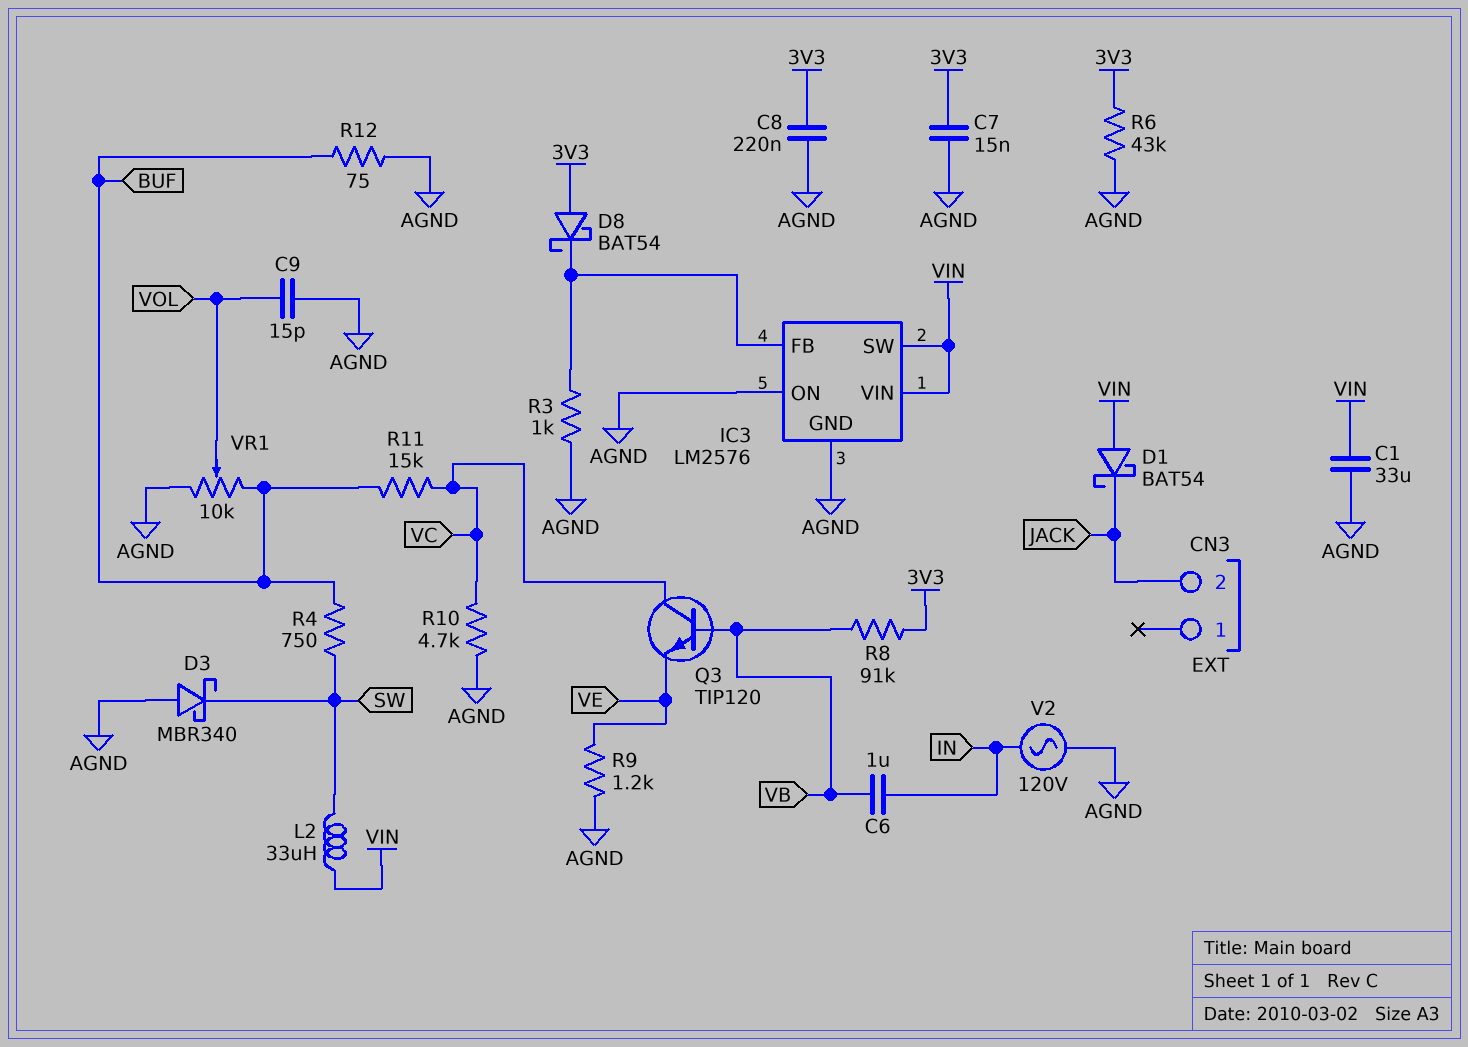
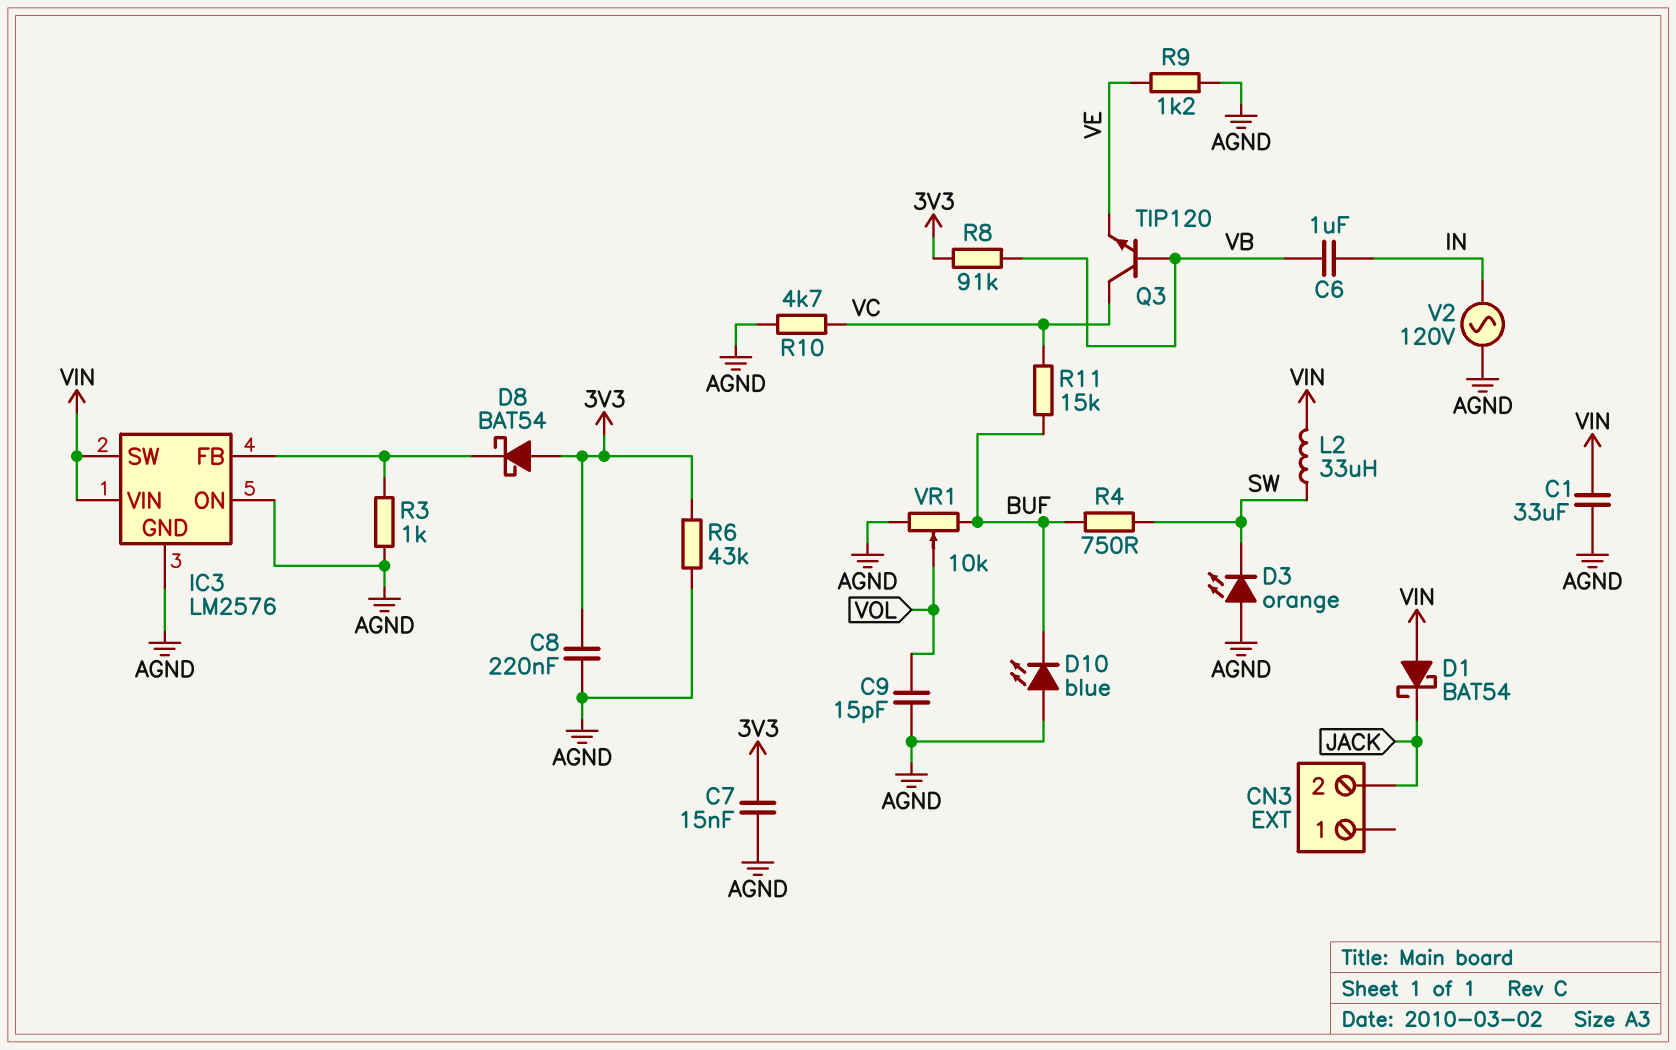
D3: schottky MBR340 (A AGND, K SW) -> LED orange (A AGND, K SW)
D10: none -> LED blue (A AGND, K BUF)
R12: 75 (AGND, BUF) -> none

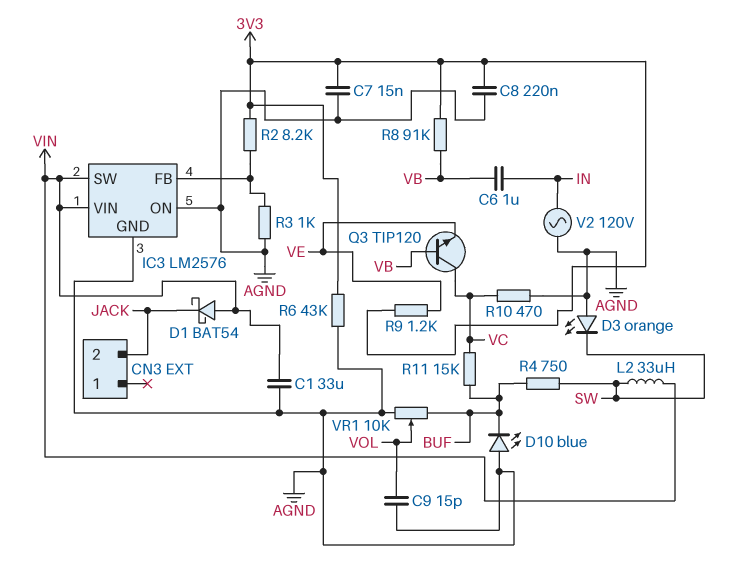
D8: schottky BAT54 (A 3V3, K IC3/FB) -> none
R2: none -> 8.2k (3V3, IC3/FB)
R9: 1.2k (AGND, VE) -> 1.2k (3V3, VE)
R10: 4.7k (AGND, VC) -> 470 (AGND, VC)

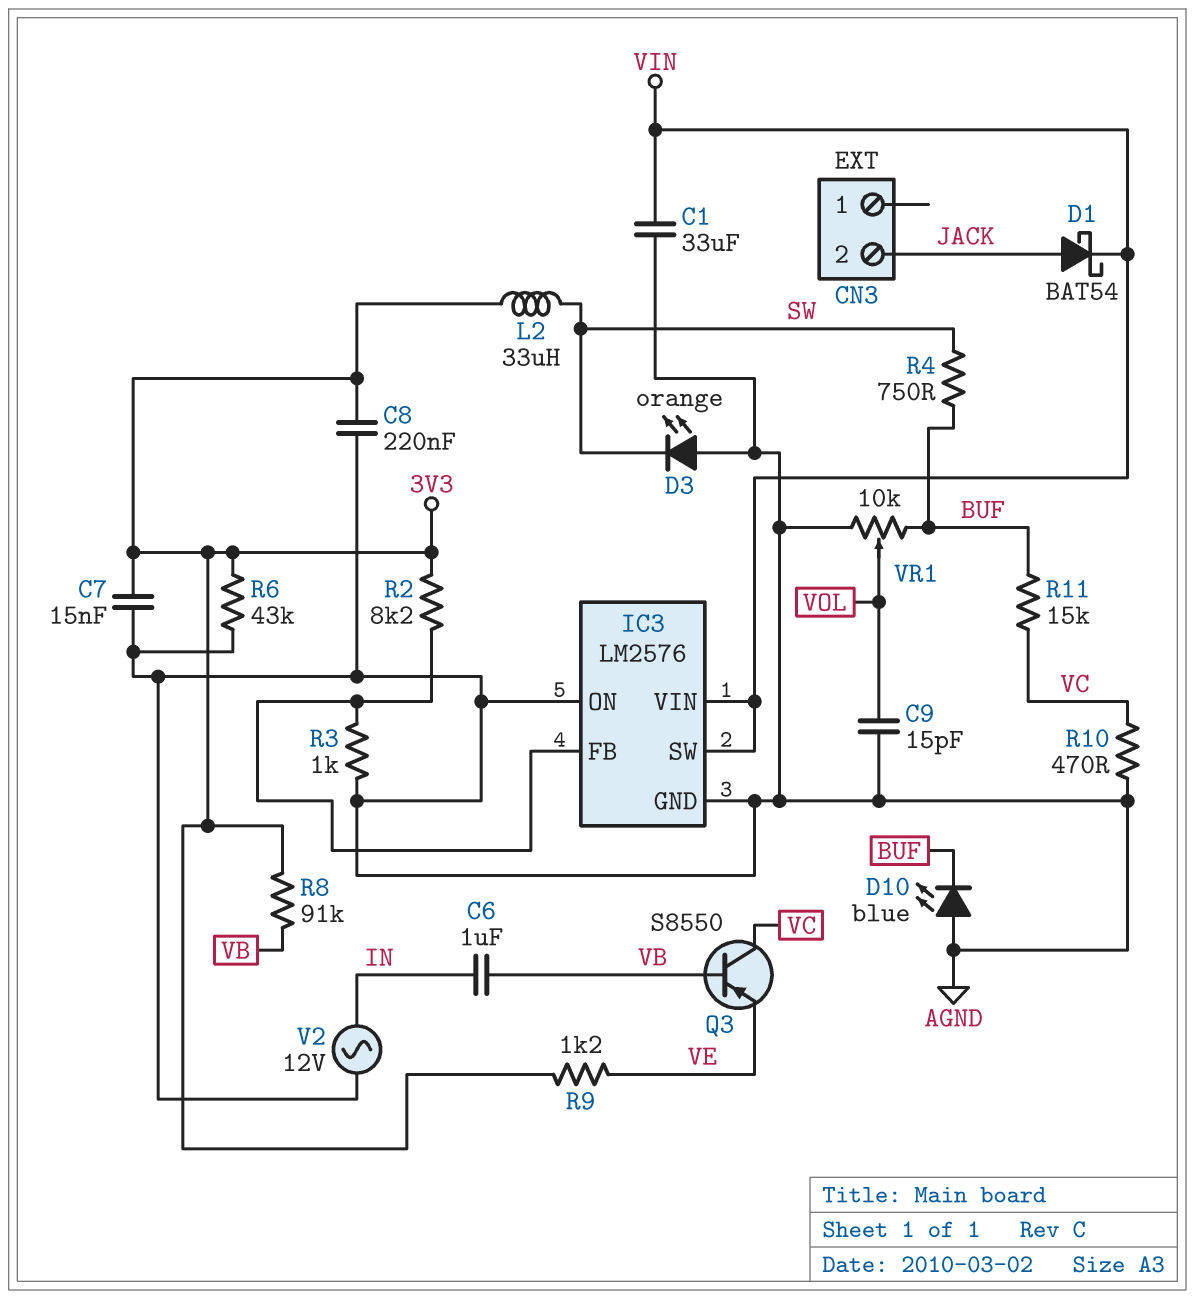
D1: schottky BAT54 (A VIN, K JACK) -> schottky BAT54 (A JACK, K VIN)
L2: 33uH (SW, VIN) -> 33uH (3V3, SW)
Q3: NPN TIP120 (B VB, C VC, E VE) -> PNP S8550 (B VB, C VC, E VE)
V2: AC 120V (AGND, IN) -> AC 12V (AGND, IN)

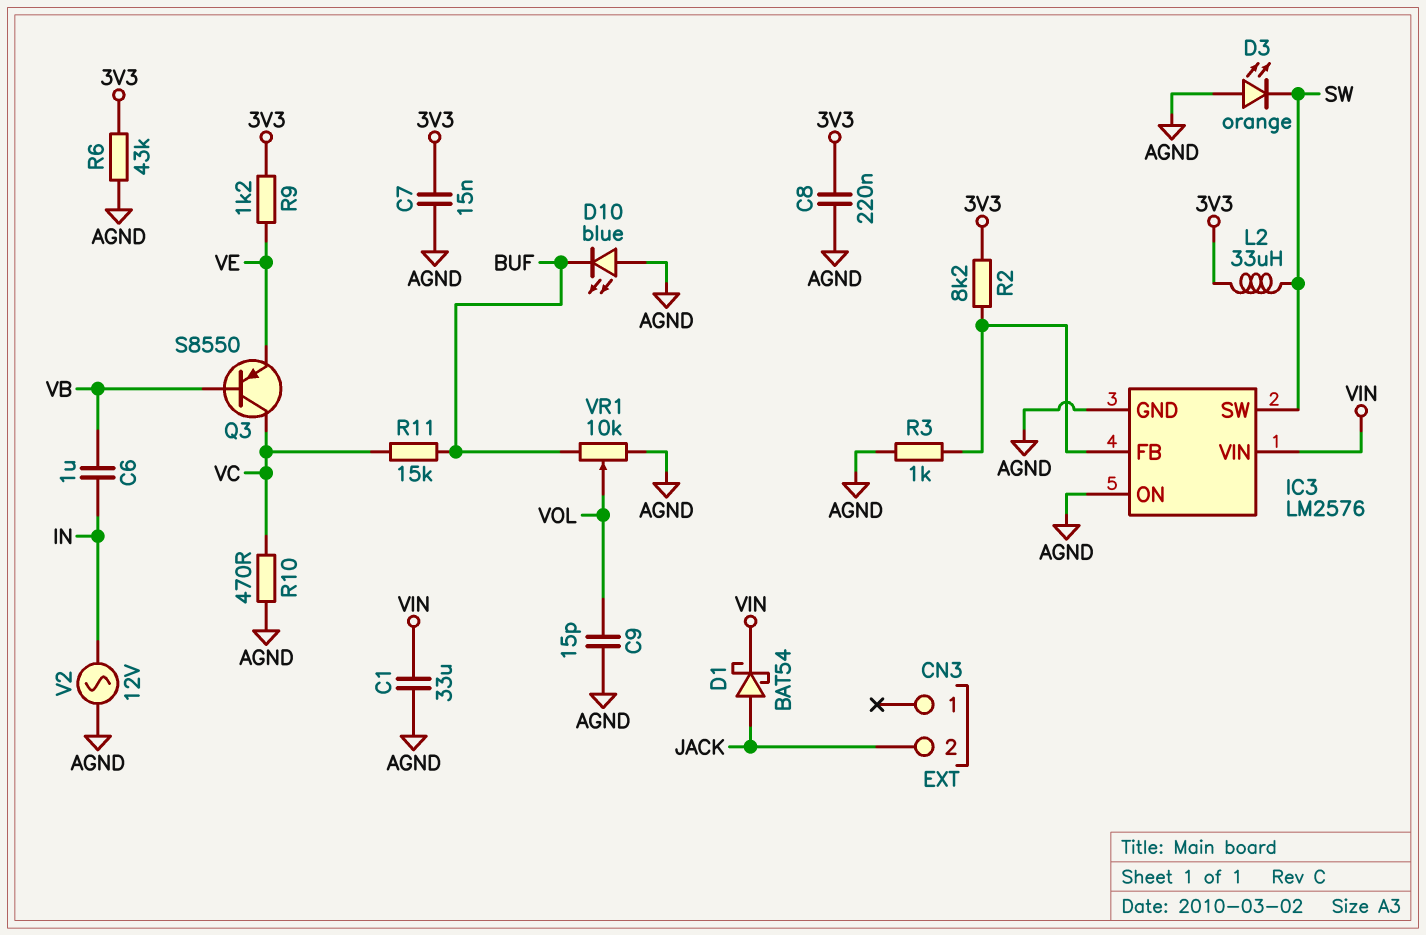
IC3 pin SW: VIN -> SW
R4: 750 (BUF, SW) -> none
R8: 91k (3V3, VB) -> none

